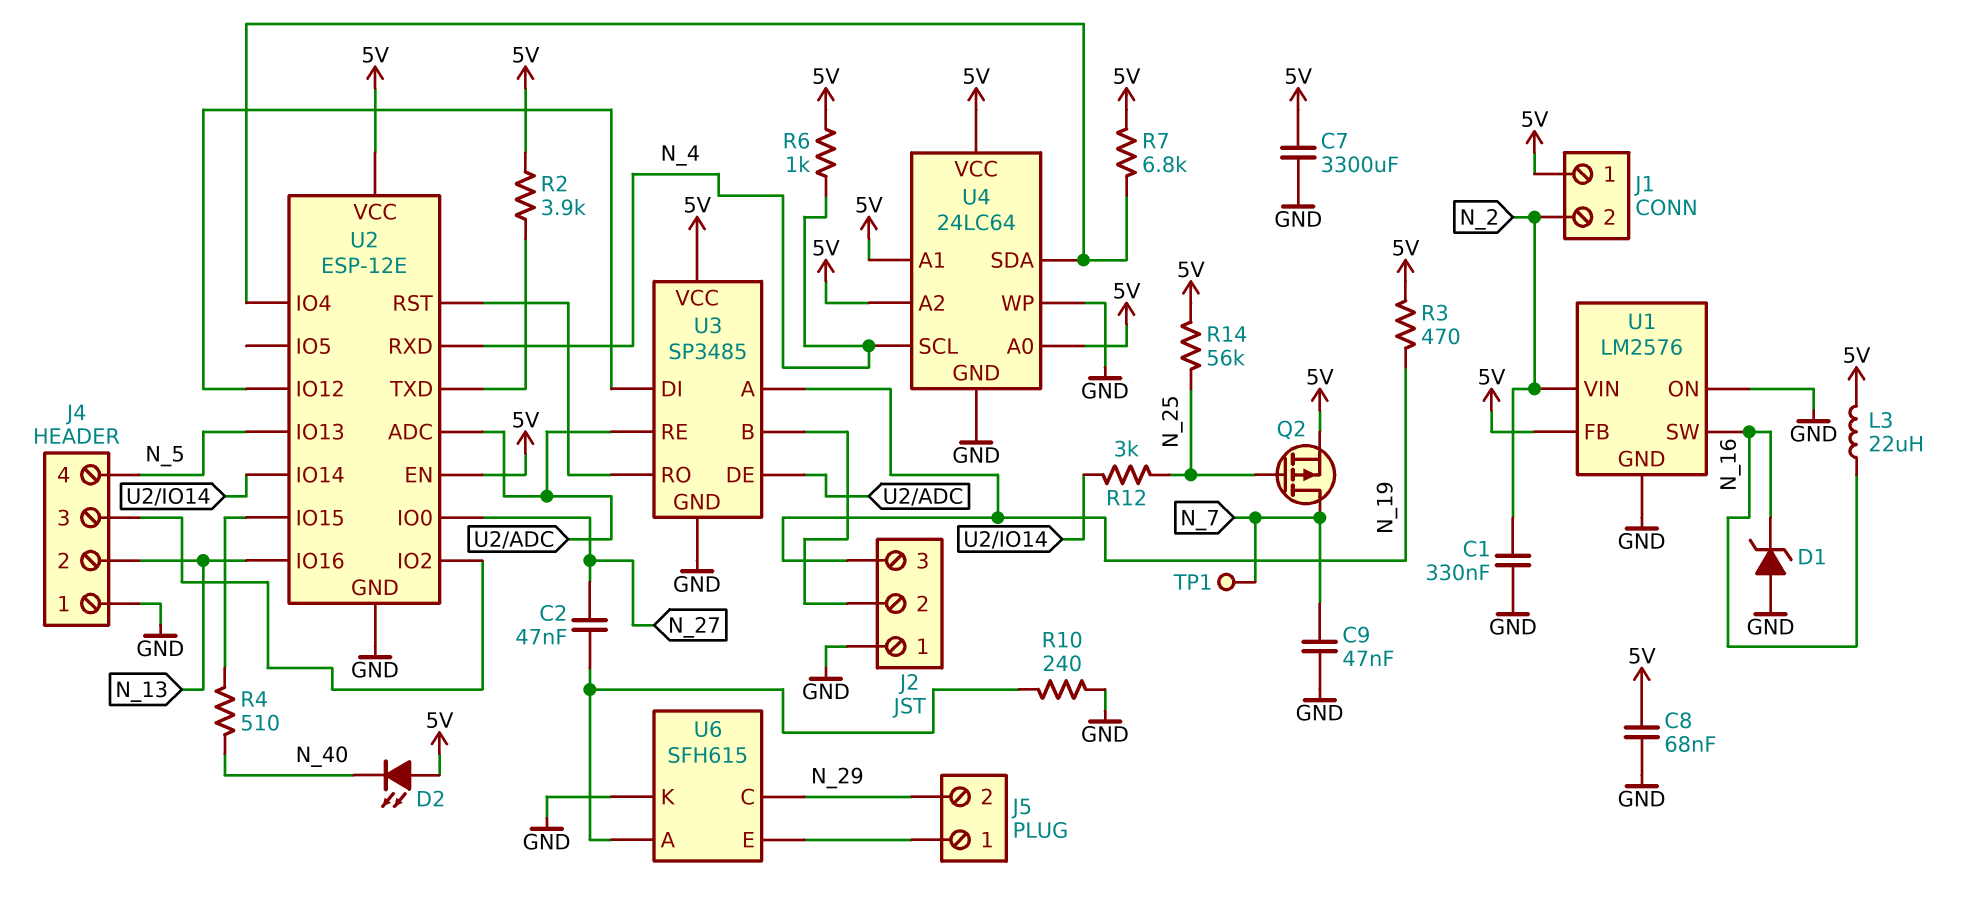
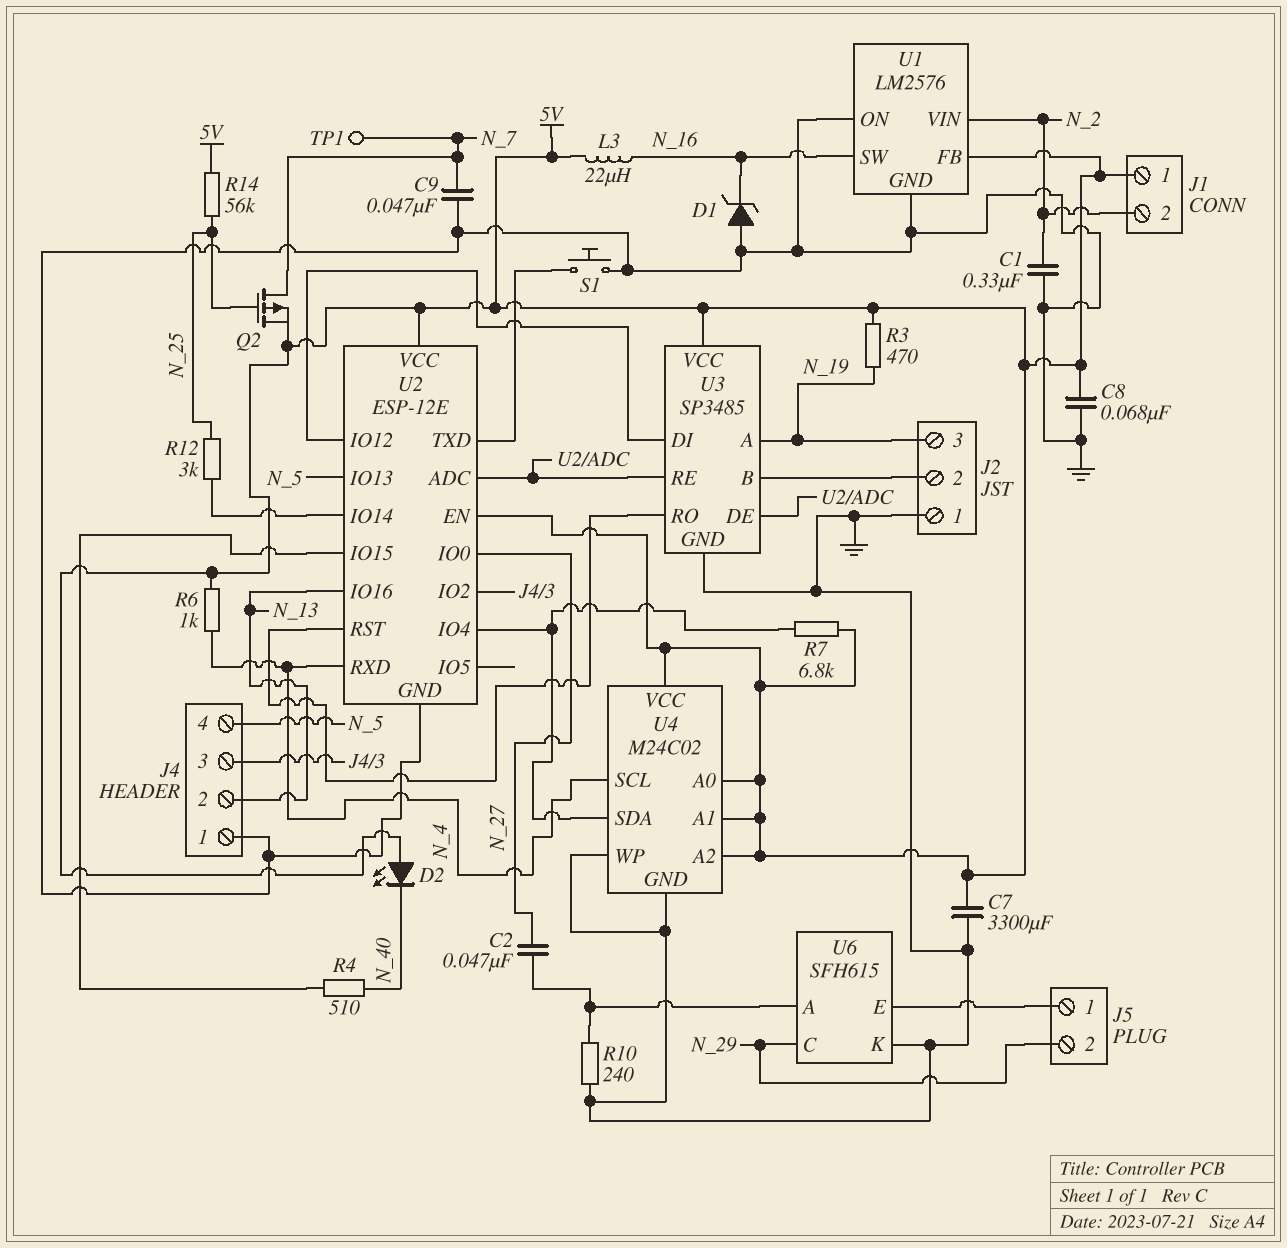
R2: 3.9k (5V, U2/TXD) -> none
S1: none -> button (GND, U2/TXD)
U4: 24LC64 -> M24C02

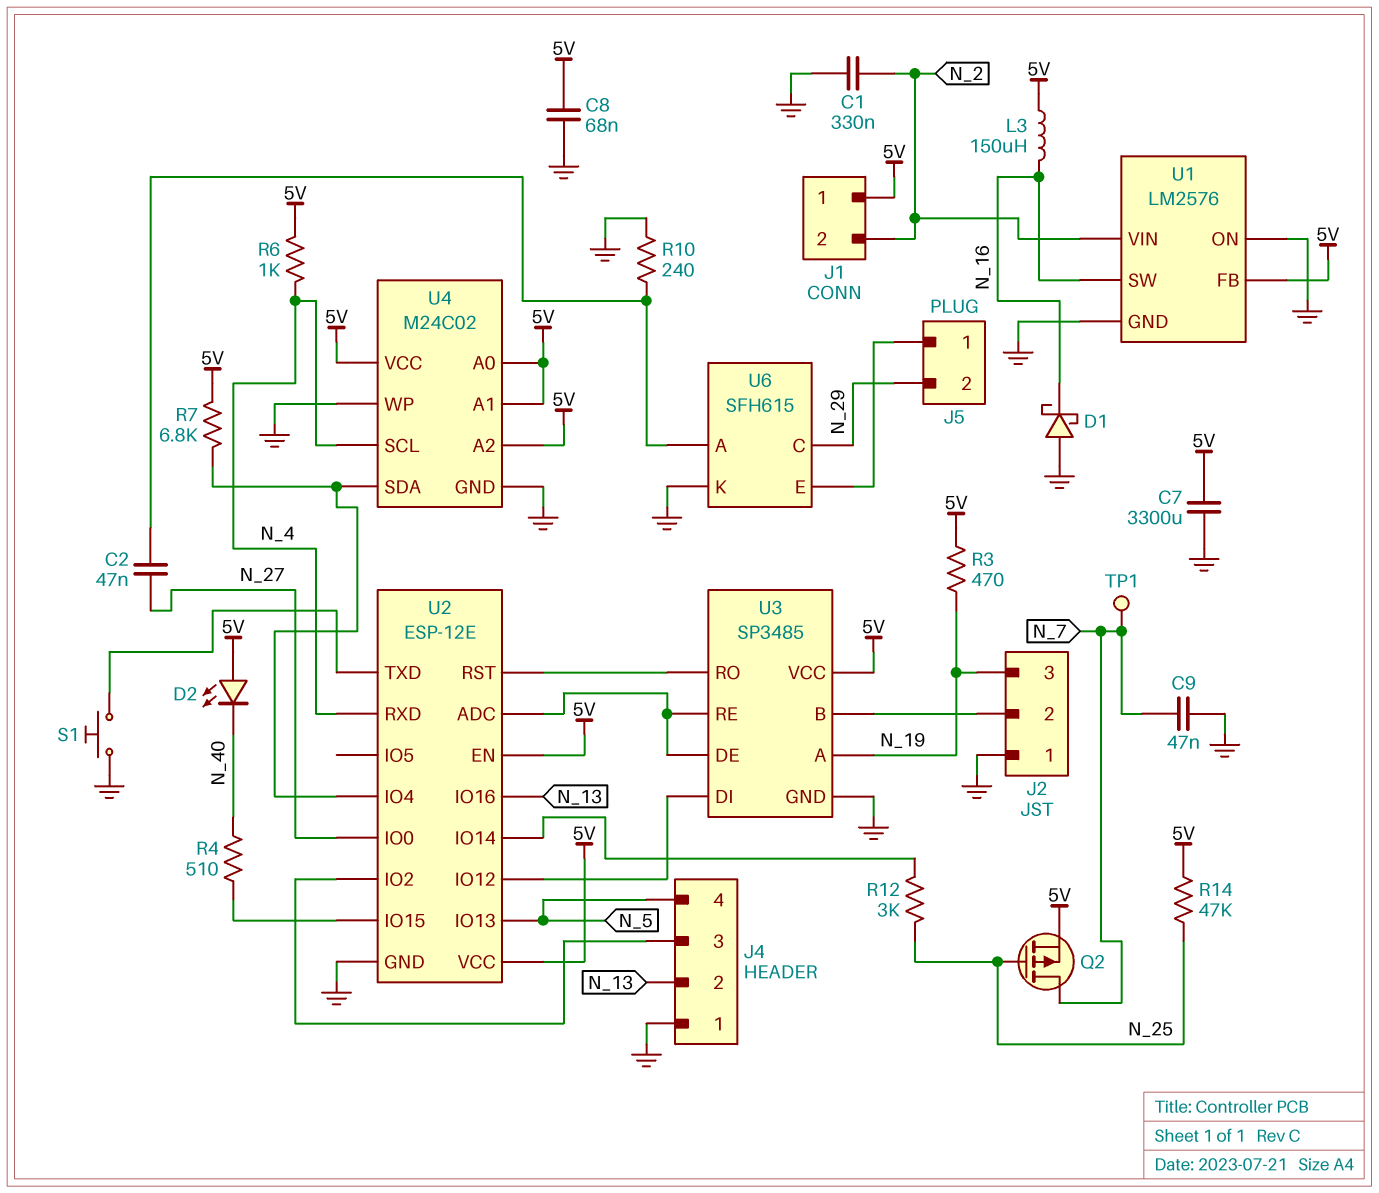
D1: zener (A GND, K N_16) -> schottky (A GND, K N_16)
L3: 22uH (5V, N_16) -> 150uH (5V, N_16)
R14: 56k (5V, N_25) -> 47k (5V, N_25)

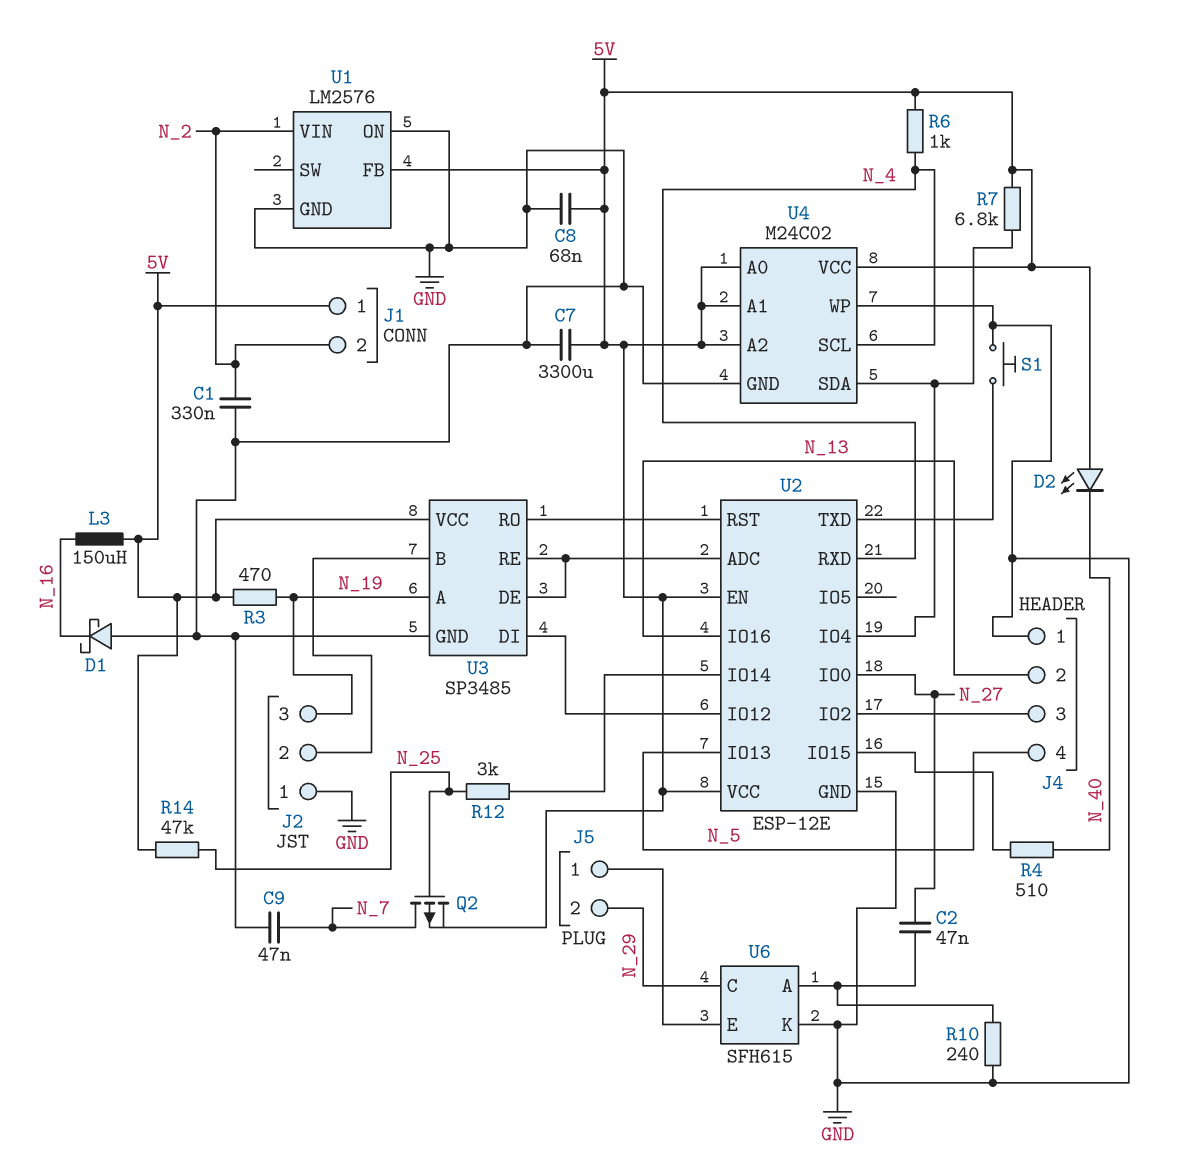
TP1: test point (N_7) -> none
U1 pin SW: N_16 -> none

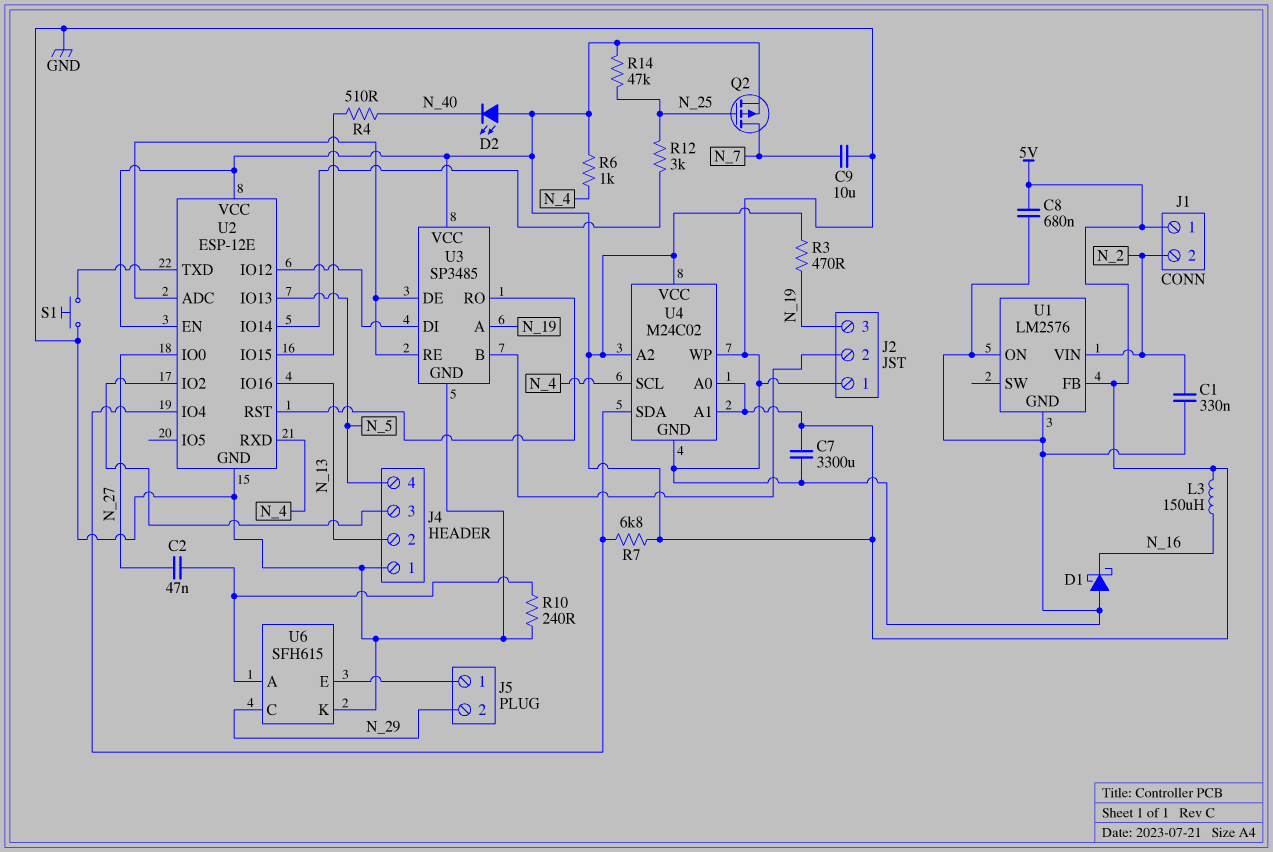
C8: 68nF (5V, GND) -> 680nF (5V, GND)
C9: 47nF (GND, N_7) -> 10uF (GND, N_7)

